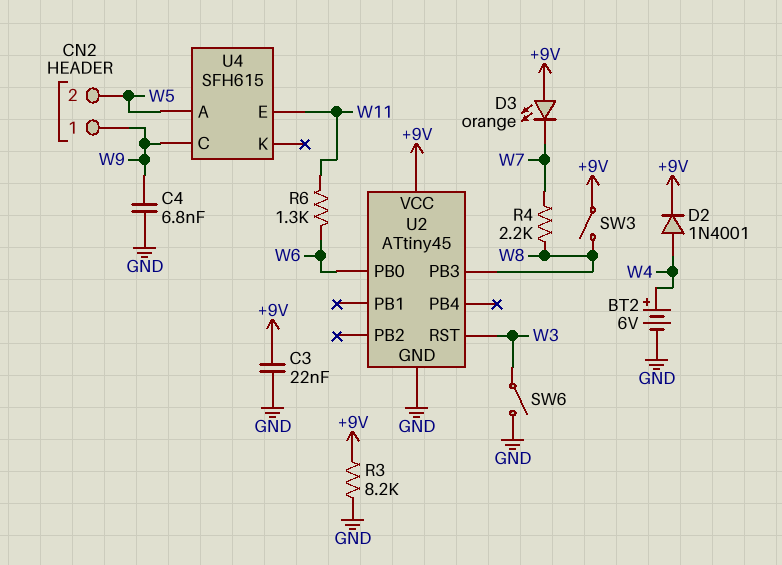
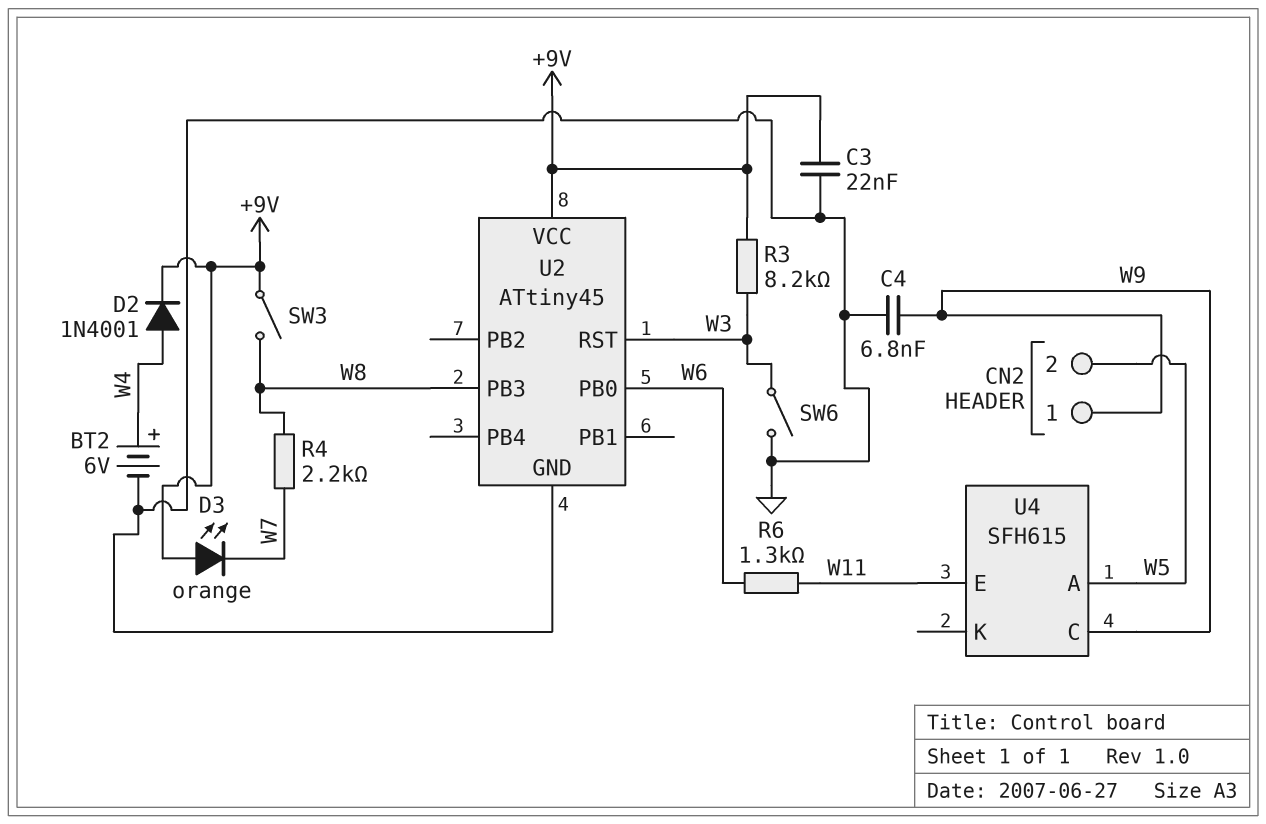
R3: 8.2k (+9V, GND) -> 8.2k (+9V, W3)

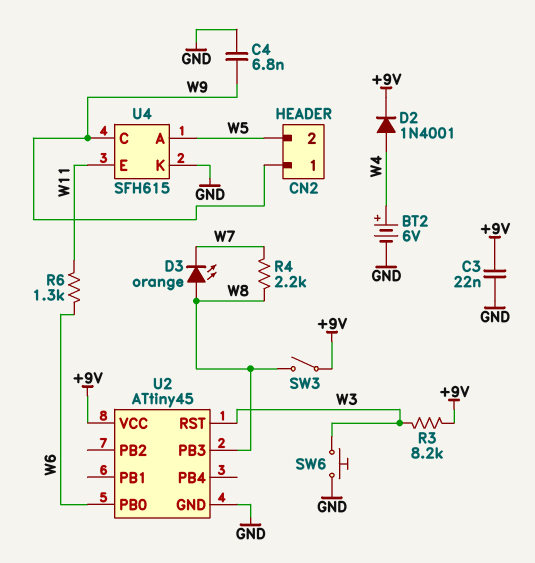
D3: LED orange (A +9V, K W7) -> LED orange (A W8, K W7)
SW6: switch (GND, W3) -> button (GND, W3)
U4 pin K: none -> GND

